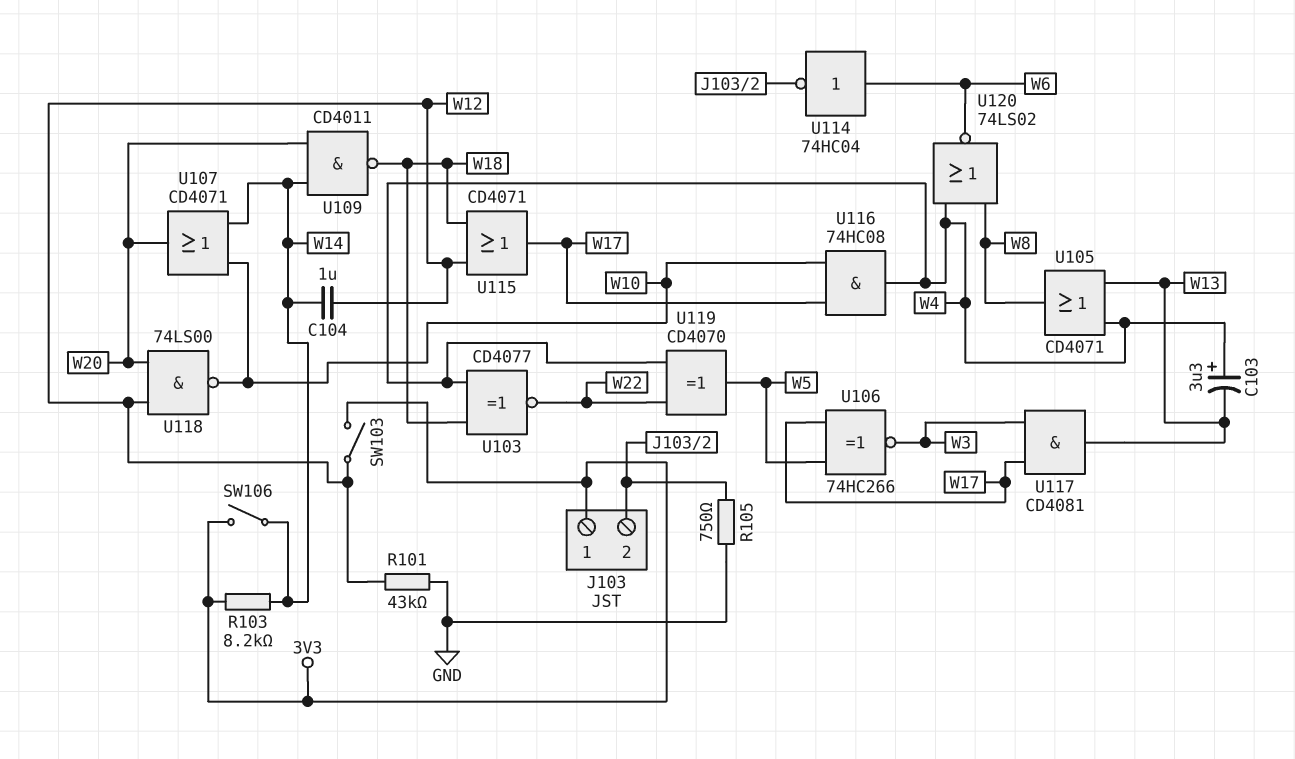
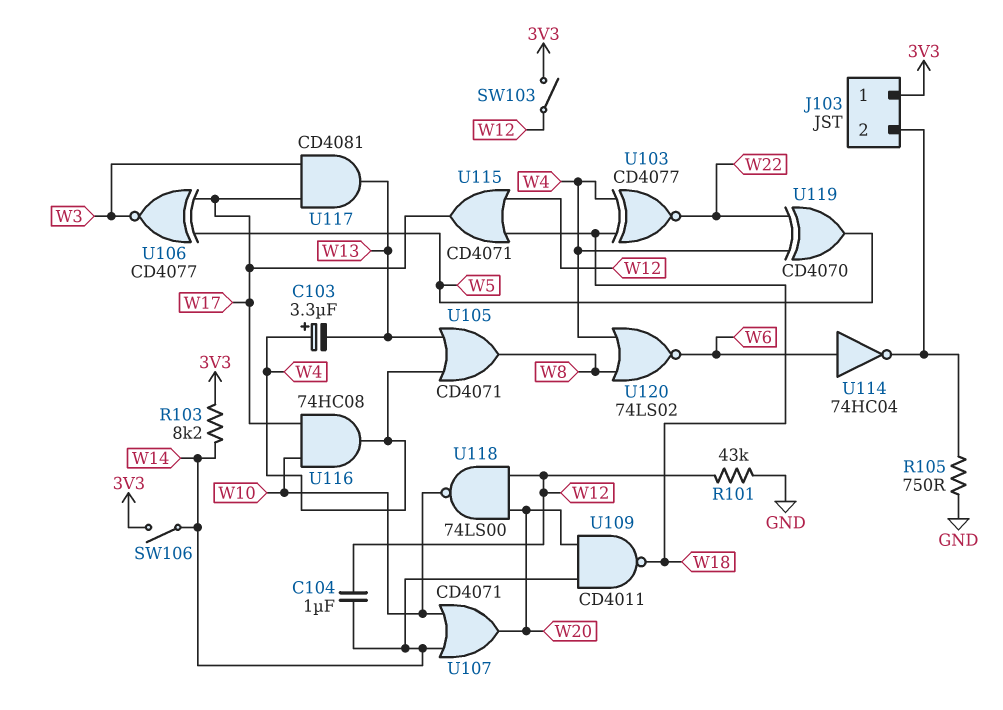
U106: XNOR 74HC266 (in W5, in W17, out W3) -> XNOR CD4077 (in W5, in W17, out W3)

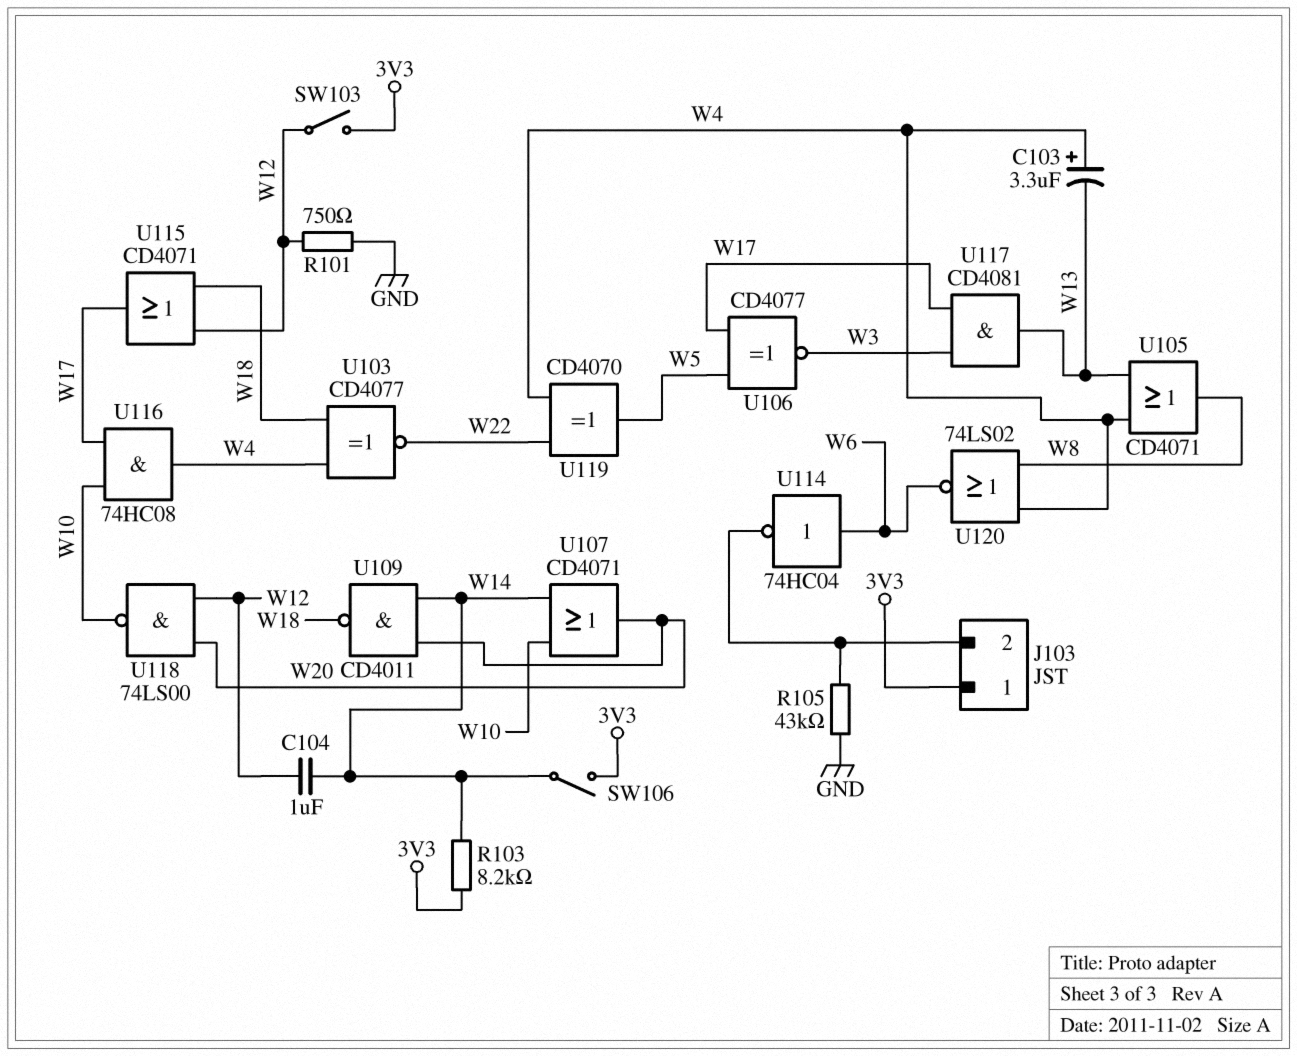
R101: 43k (GND, W12) -> 750 (GND, W12)
R105: 750 (GND, J103/2) -> 43k (GND, J103/2)

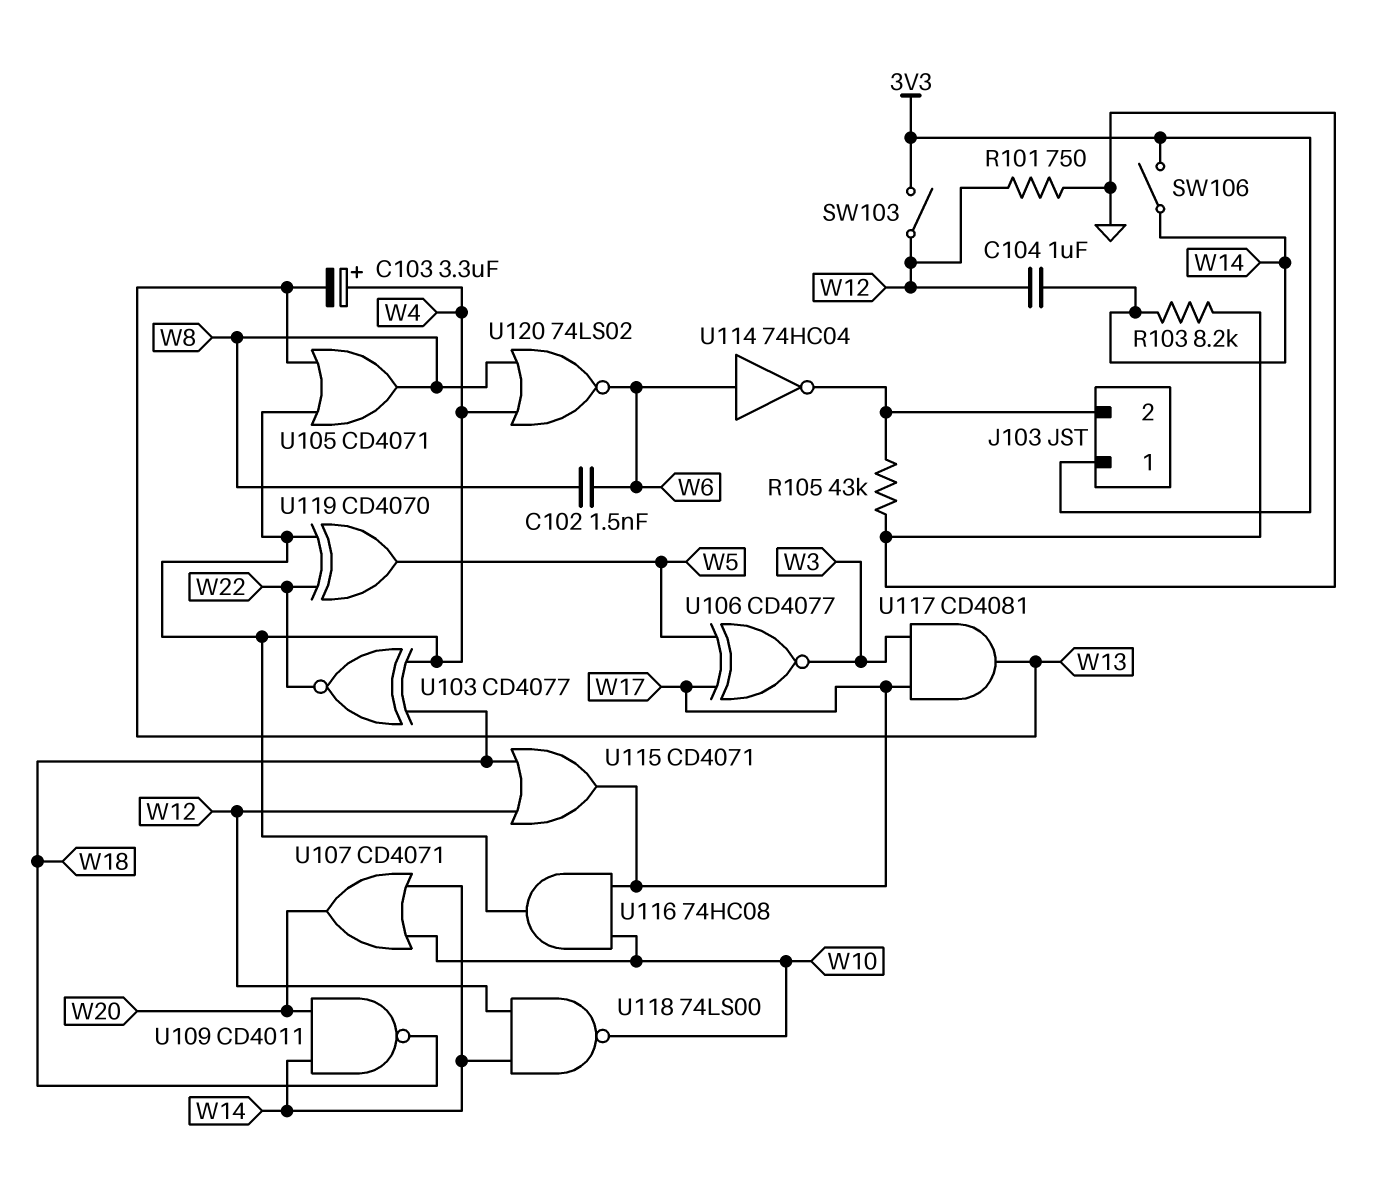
C102: none -> 1.5nF (W6, W8)
R103: 8.2k (3V3, W14) -> 8.2k (GND, W14)
U118: NAND 74LS00 (in W12, in W20, out W10) -> NAND 74LS00 (in W12, in W14, out W10)

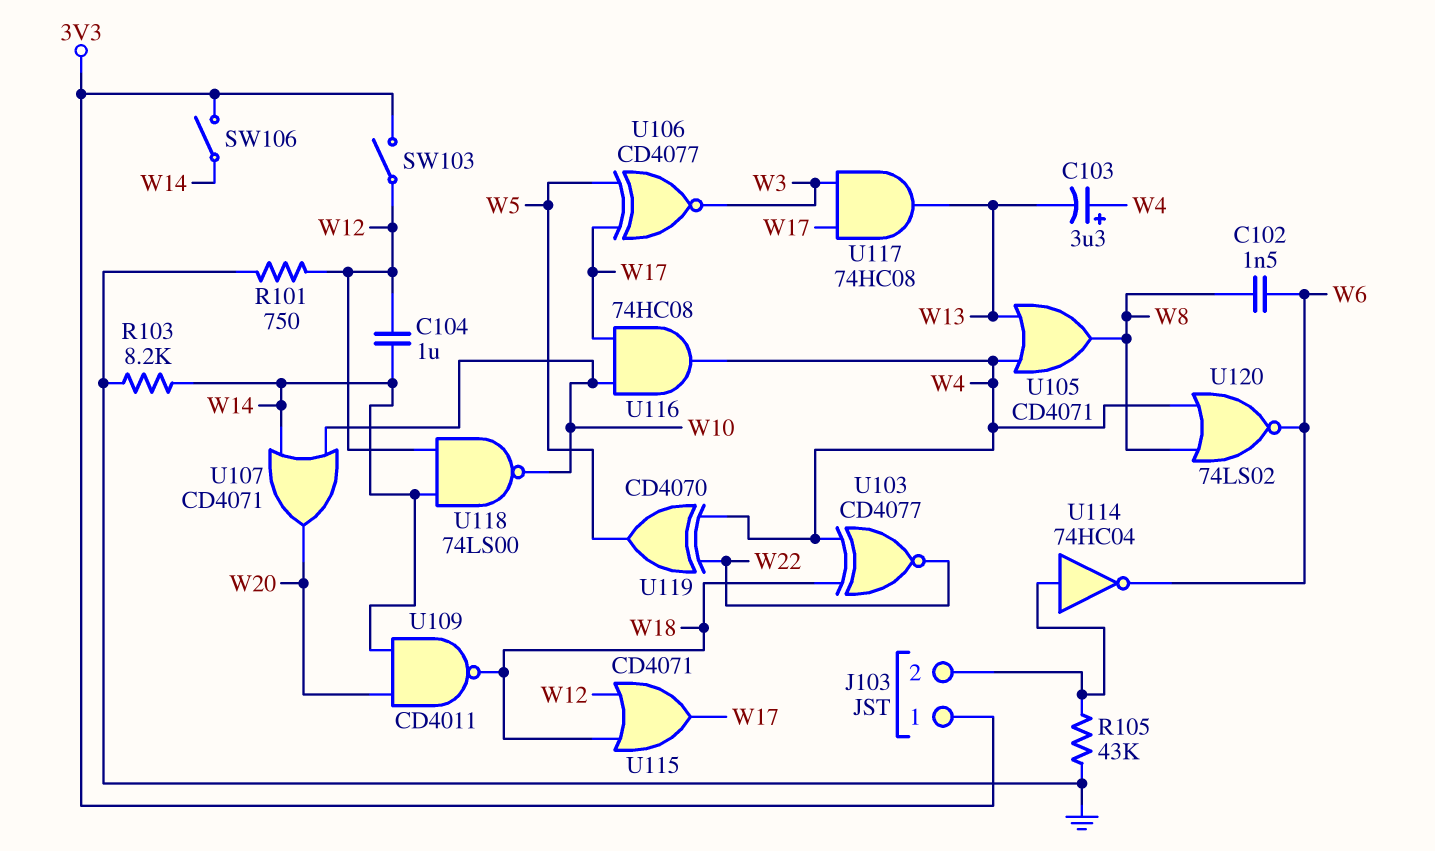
U114: NOT 74HC04 (in W6, out J103/2) -> NOT 74HC04 (in J103/2, out W6)
U117: AND CD4081 (in W3, in W17, out W13) -> AND 74HC08 (in W3, in W17, out W13)

